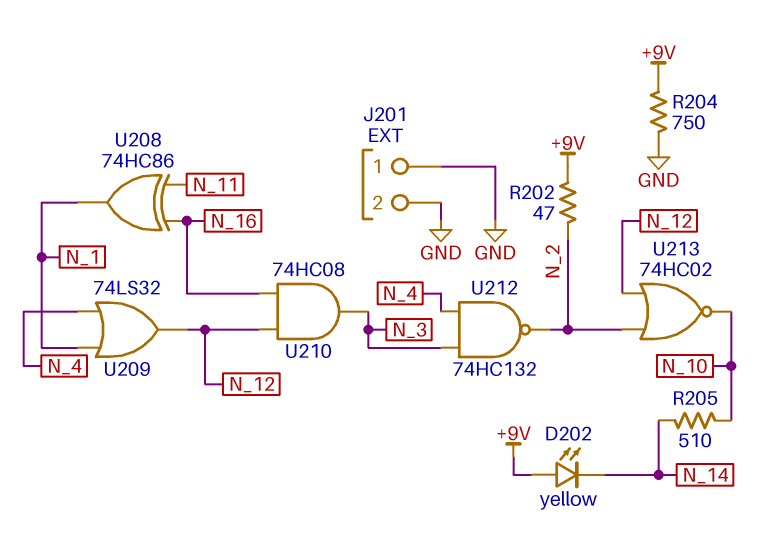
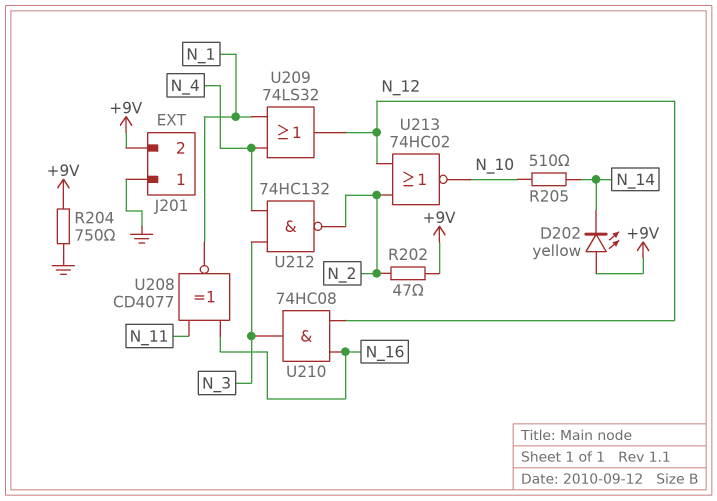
J201 pin 2: GND -> +9V
U208: XOR 74HC86 (in N_11, in N_16, out N_1) -> XNOR CD4077 (in N_11, in N_16, out N_1)

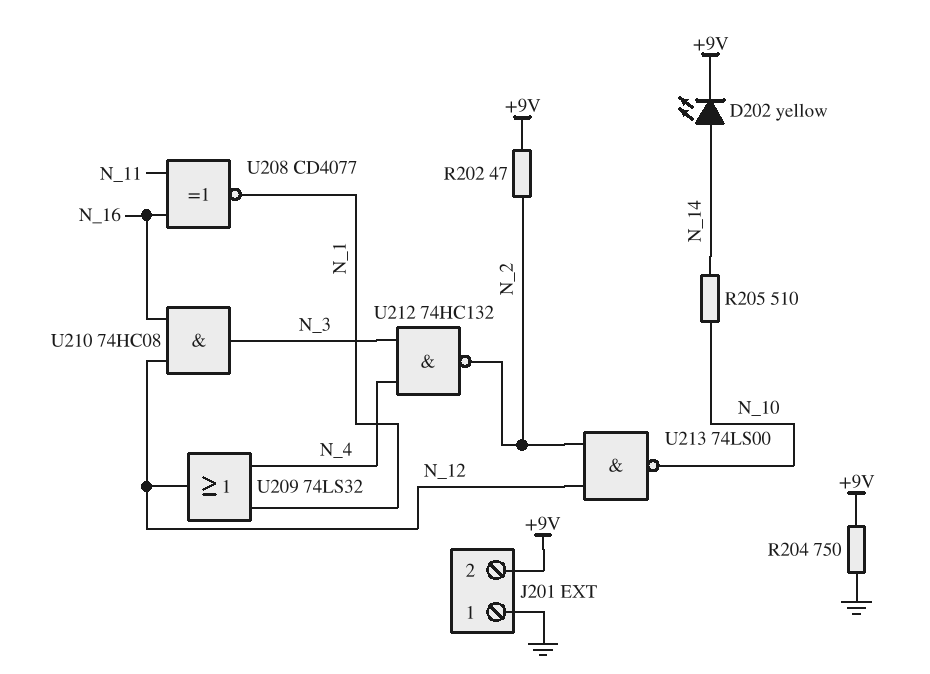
D202: LED yellow (A +9V, K N_14) -> LED yellow (A N_14, K +9V)
U213: NOR 74HC02 (in N_2, in N_12, out N_10) -> NAND 74LS00 (in N_2, in N_12, out N_10)

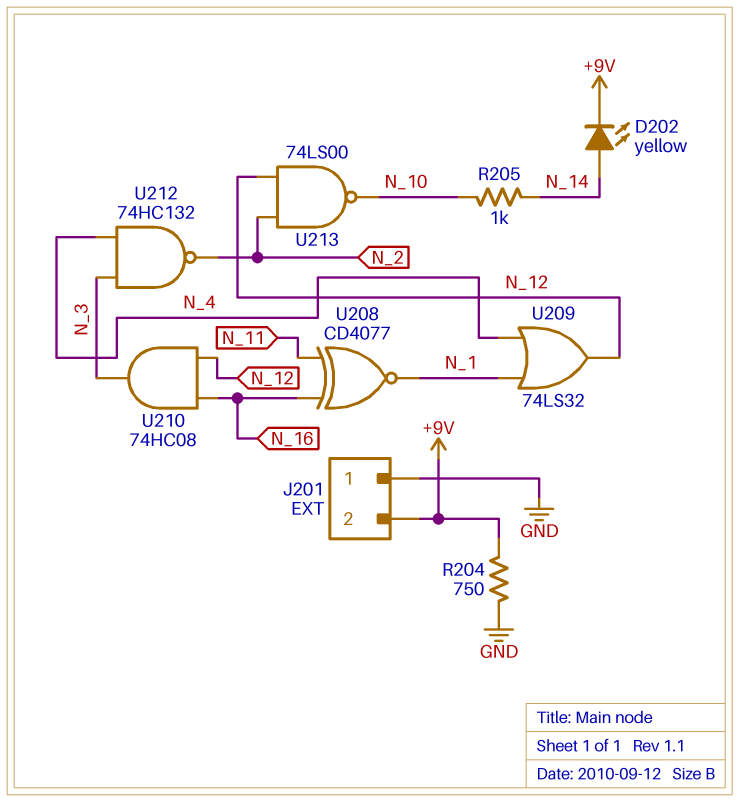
R202: 47 (+9V, N_2) -> none
R205: 510 (N_10, N_14) -> 1k (N_10, N_14)

